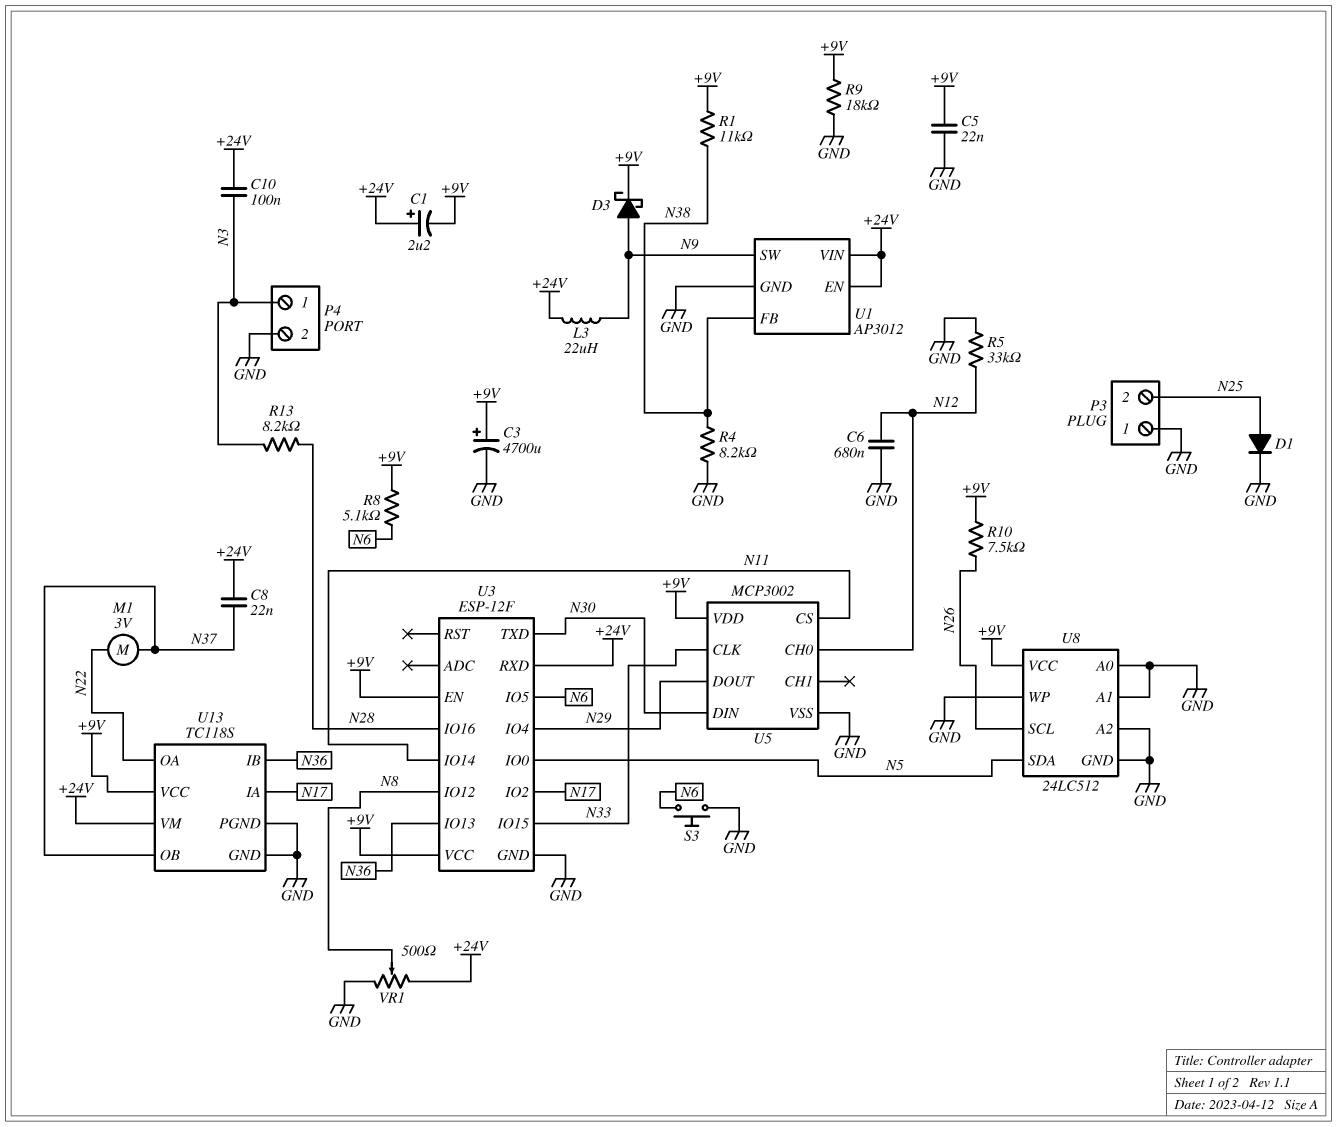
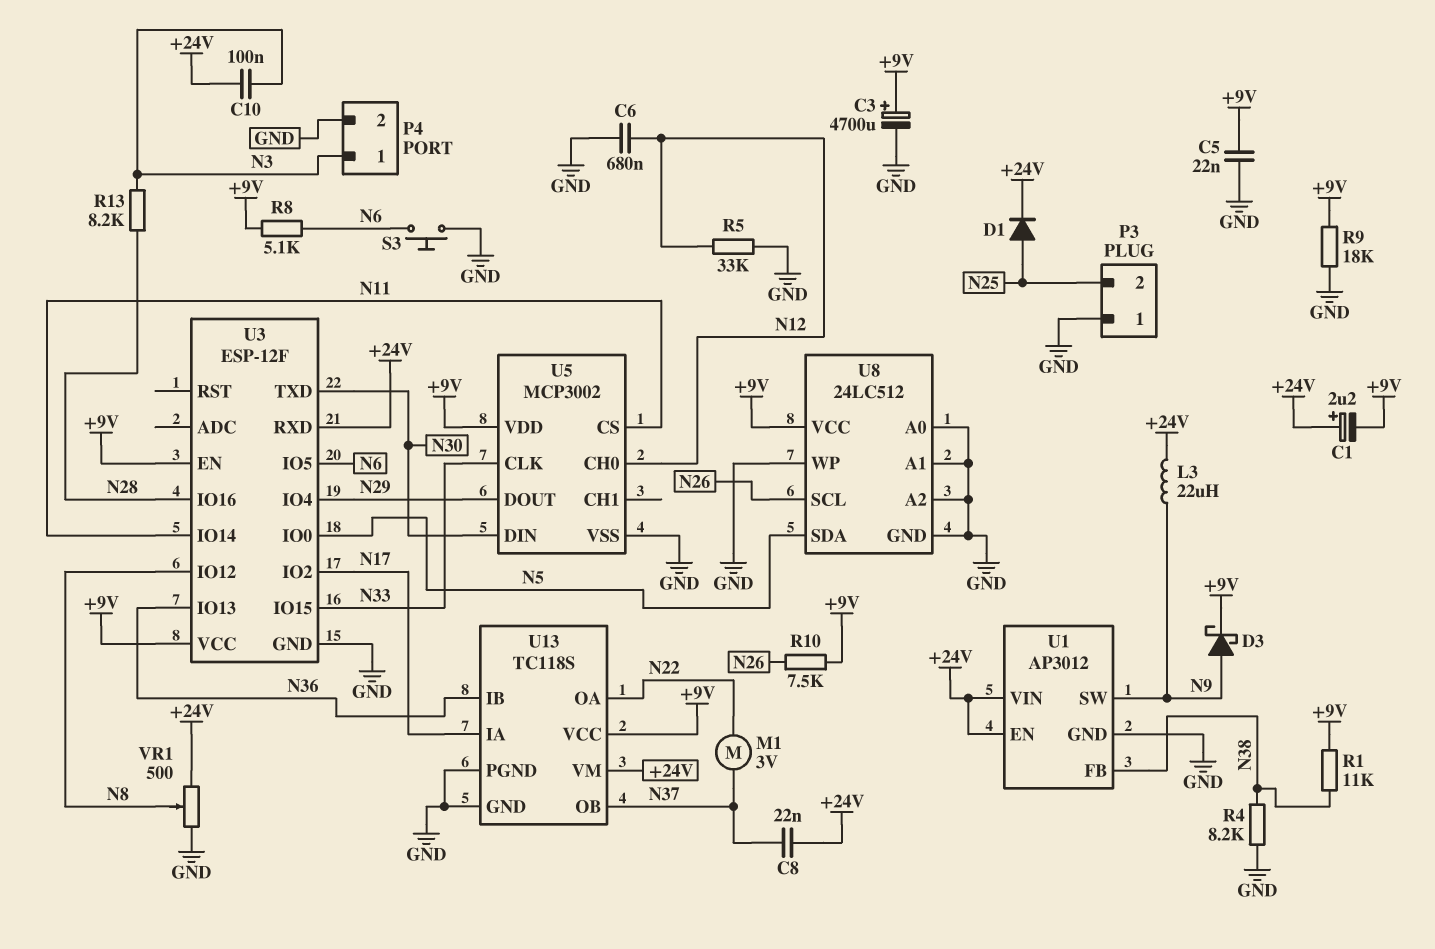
D1: diode (A N25, K GND) -> diode (A N25, K +24V)

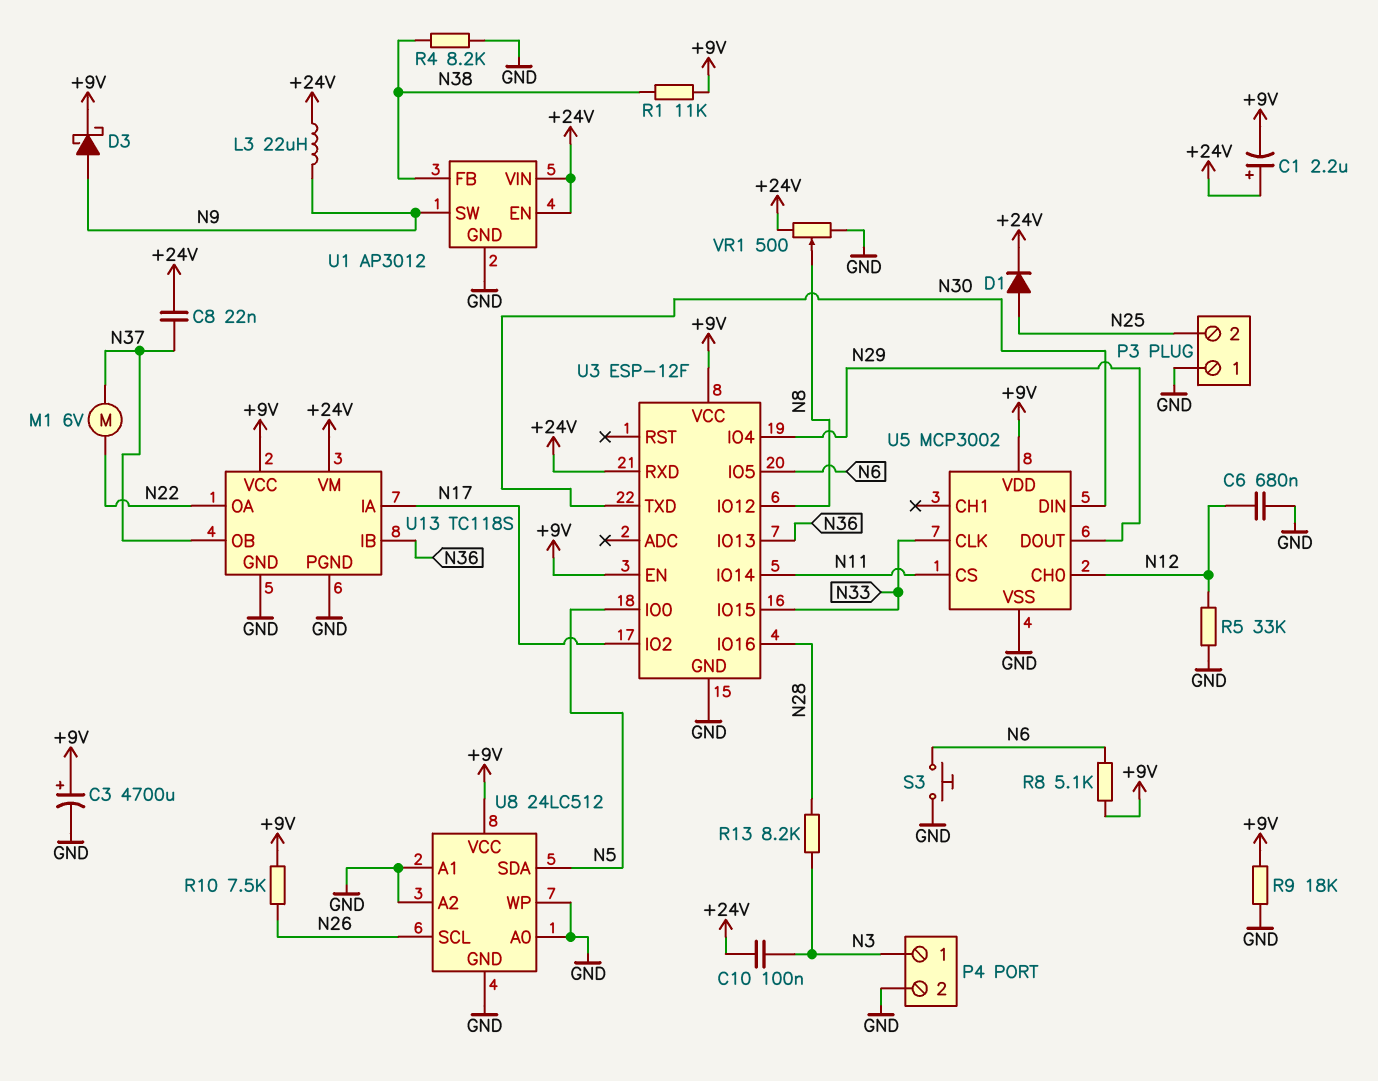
C5: 22nF (+9V, GND) -> none
M1: motor 3V (N22, N37) -> motor 6V (N22, N37)

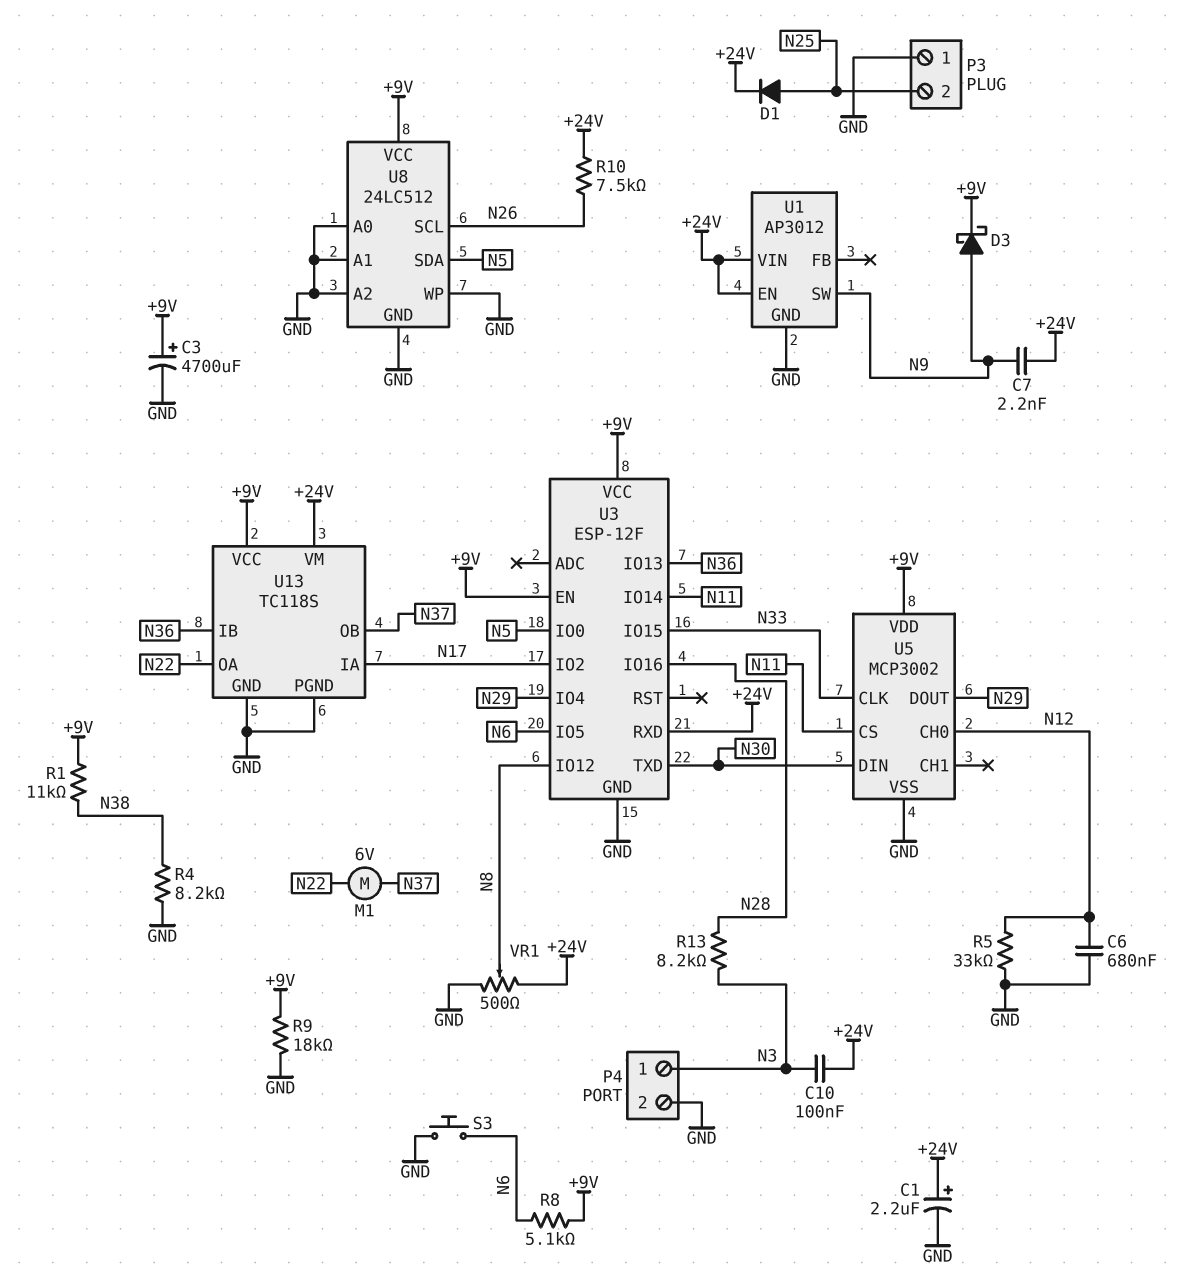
C1: 2.2uF (plus +24V, minus +9V) -> 2.2uF (plus +24V, minus GND)
C7: none -> 2.2nF (+24V, N9)
C8: 22nF (+24V, N37) -> none
L3: 22uH (+24V, N9) -> none
R10: 7.5k (+9V, N26) -> 7.5k (+24V, N26)
U1 pin FB: N38 -> none

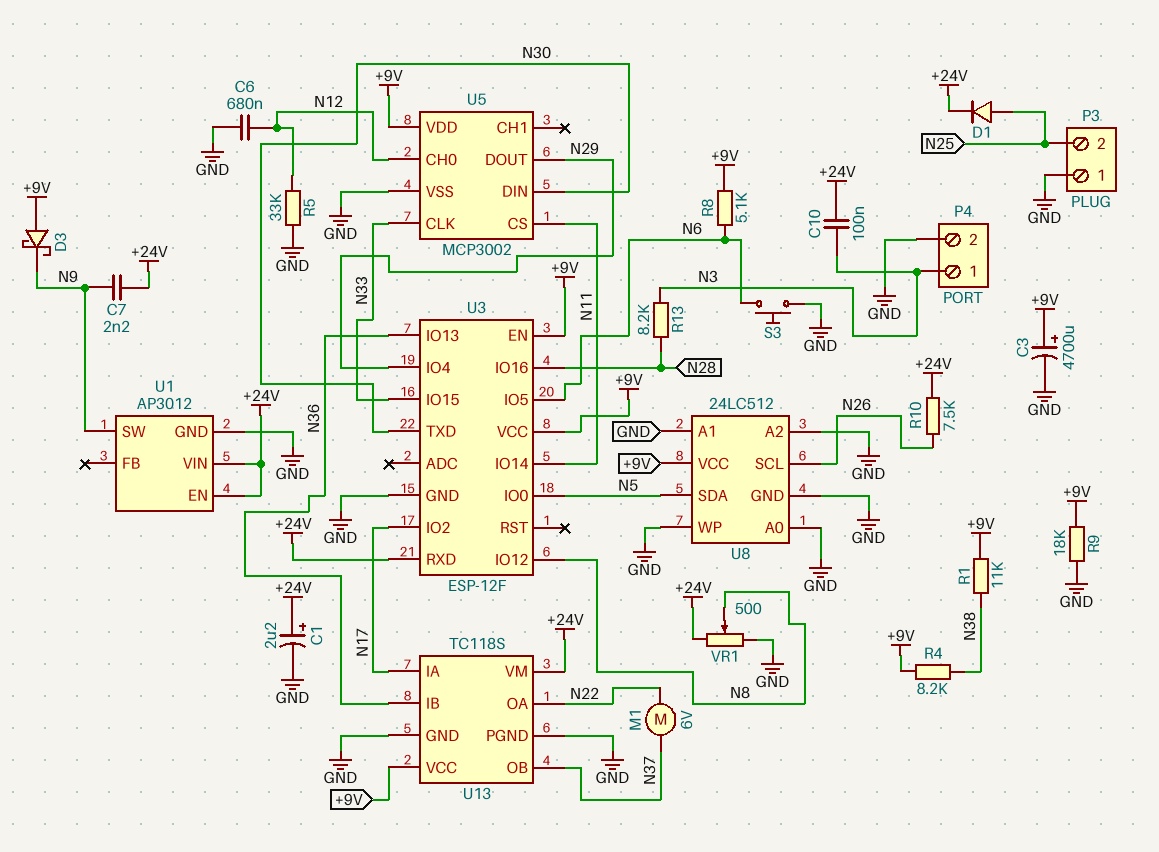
D3: schottky (A N9, K +9V) -> schottky (A +9V, K N9)
R4: 8.2k (GND, N38) -> 8.2k (+9V, N38)

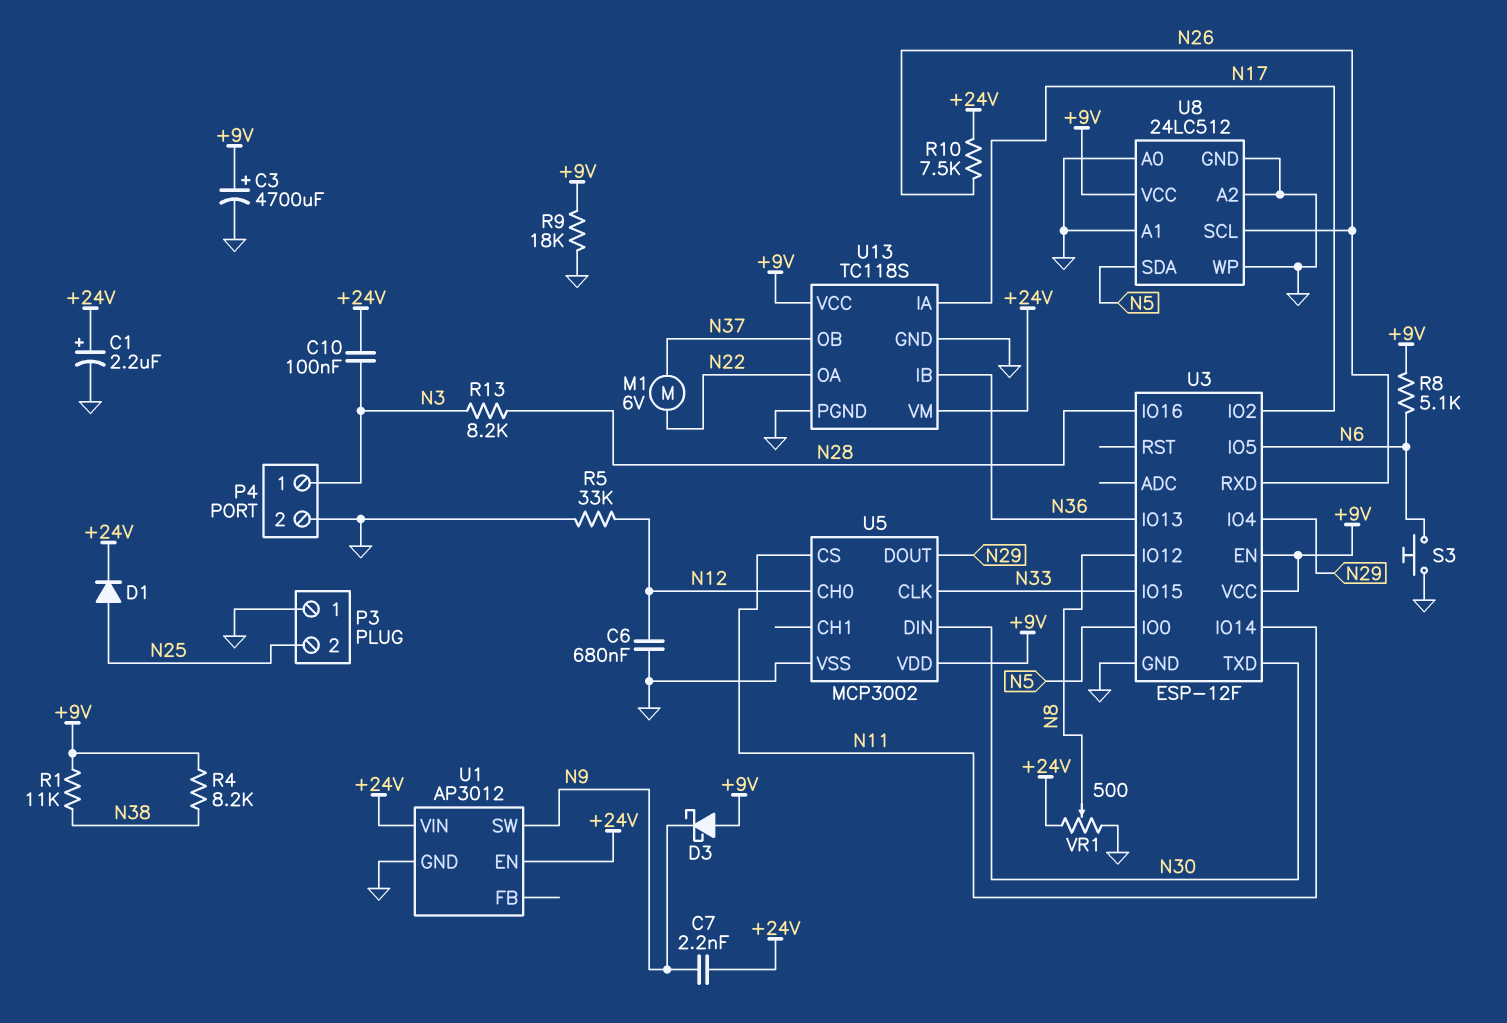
U3 pin RXD: +24V -> N26

